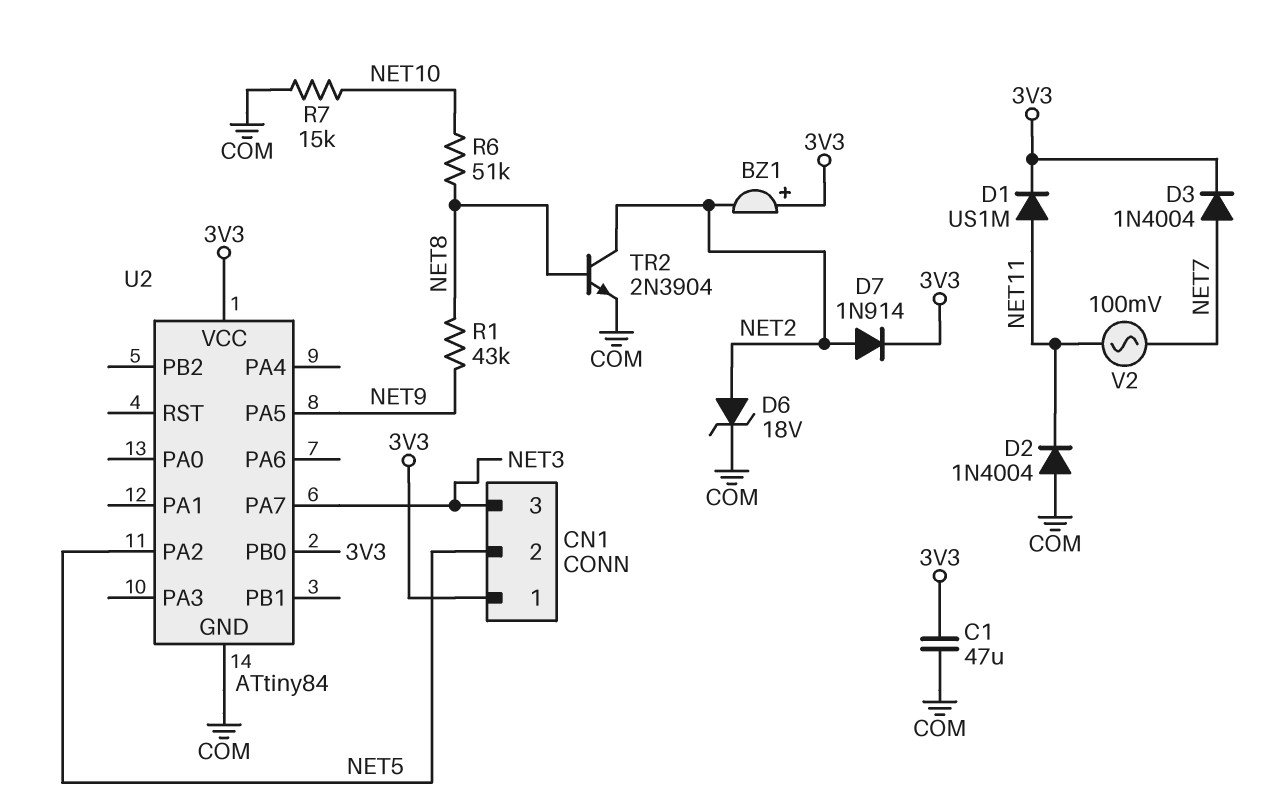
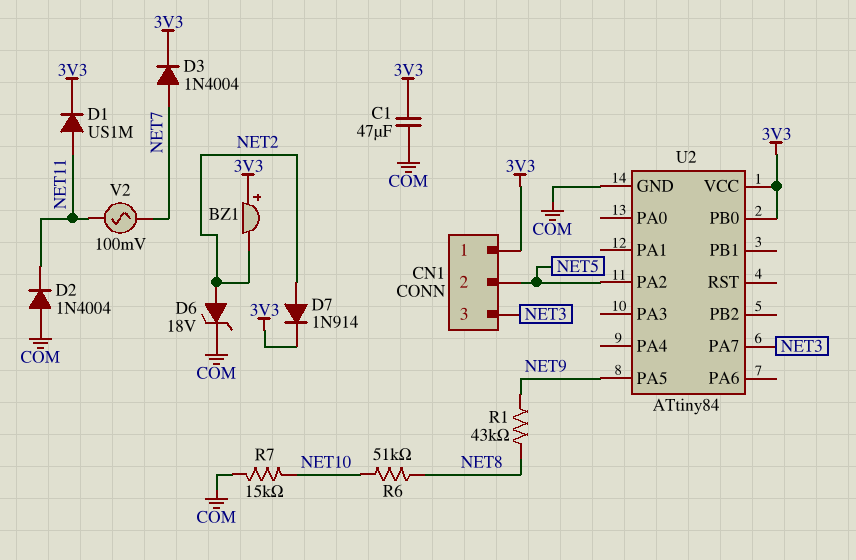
TR2: NPN 2N3904 (B NET8, C NET2, E COM) -> none

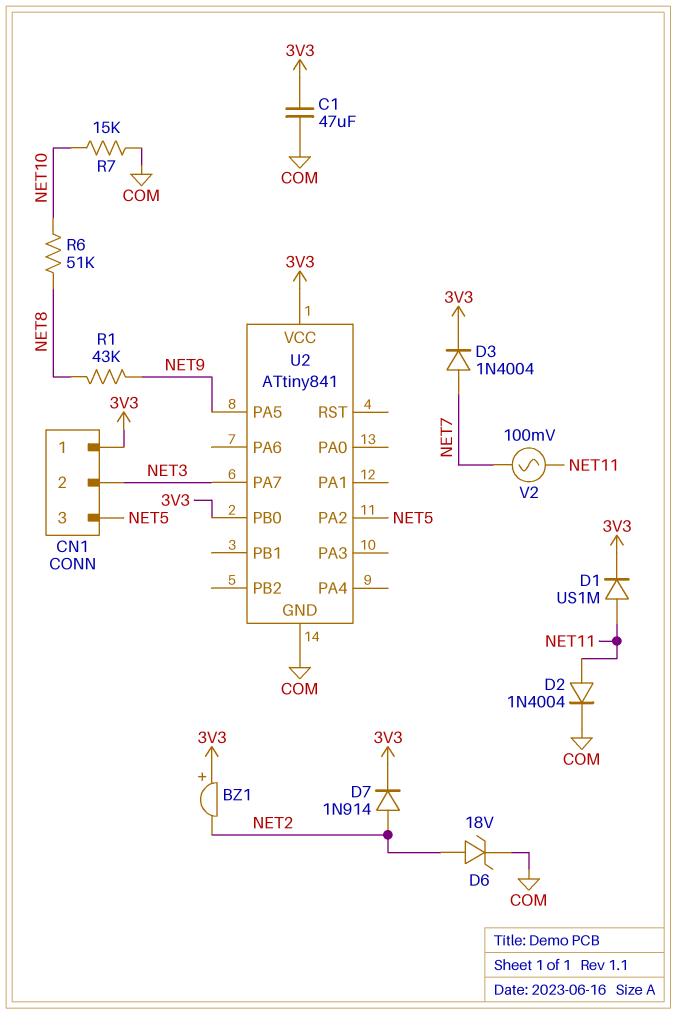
CN1 pin 2: NET5 -> NET3
CN1 pin 3: NET3 -> NET5
D2: diode 1N4004 (A COM, K NET11) -> diode 1N4004 (A NET11, K COM)
U2: ATtiny84 -> ATtiny841

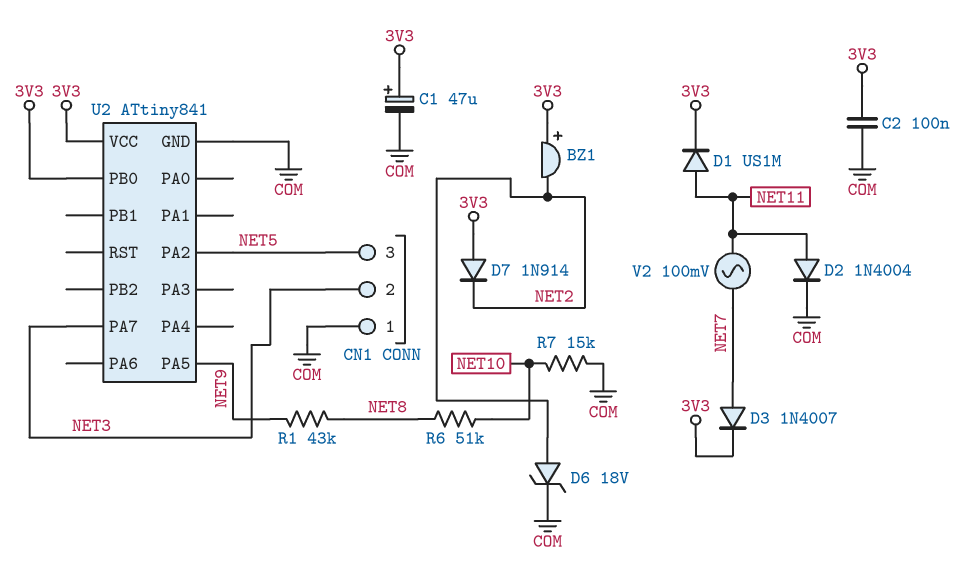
C1: 47uF (3V3, COM) -> 47uF (plus 3V3, minus COM)
C2: none -> 100nF (3V3, COM)
CN1 pin 1: 3V3 -> COM
D3: diode 1N4004 (A NET7, K 3V3) -> diode 1N4007 (A NET7, K 3V3)
D7: diode 1N914 (A NET2, K 3V3) -> diode 1N914 (A 3V3, K NET2)

